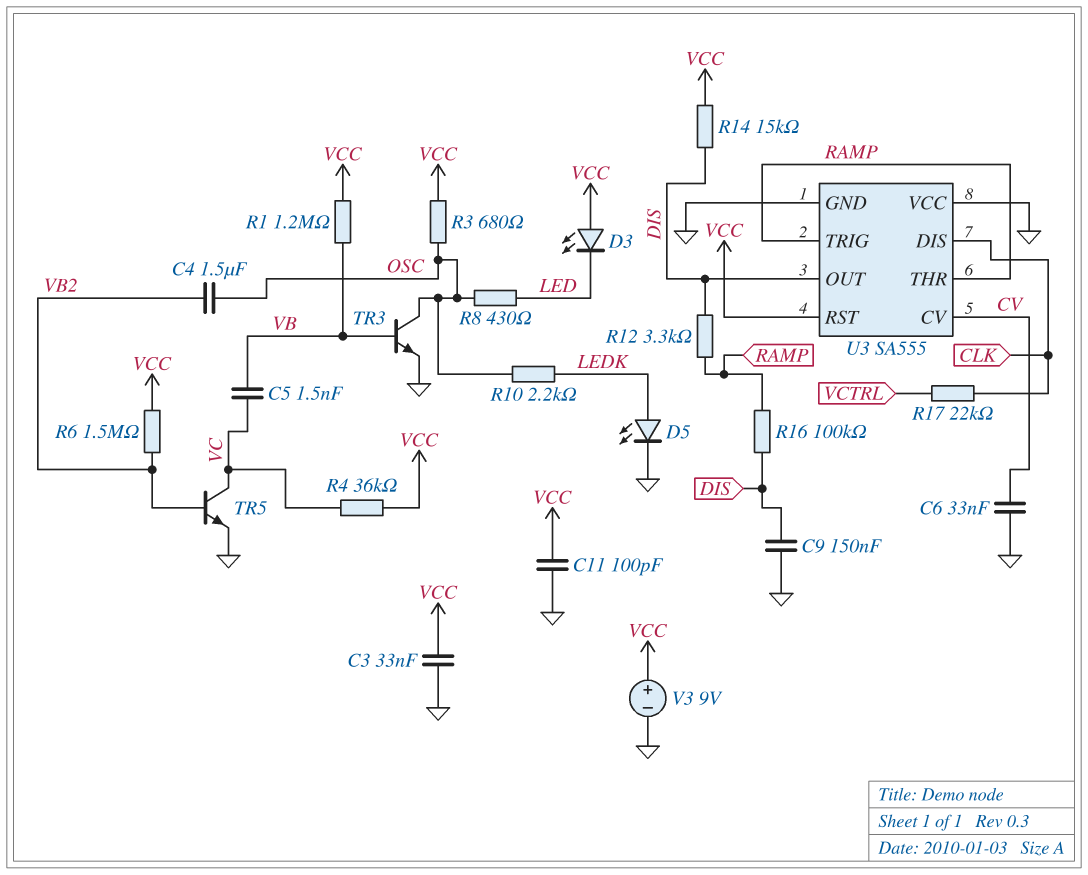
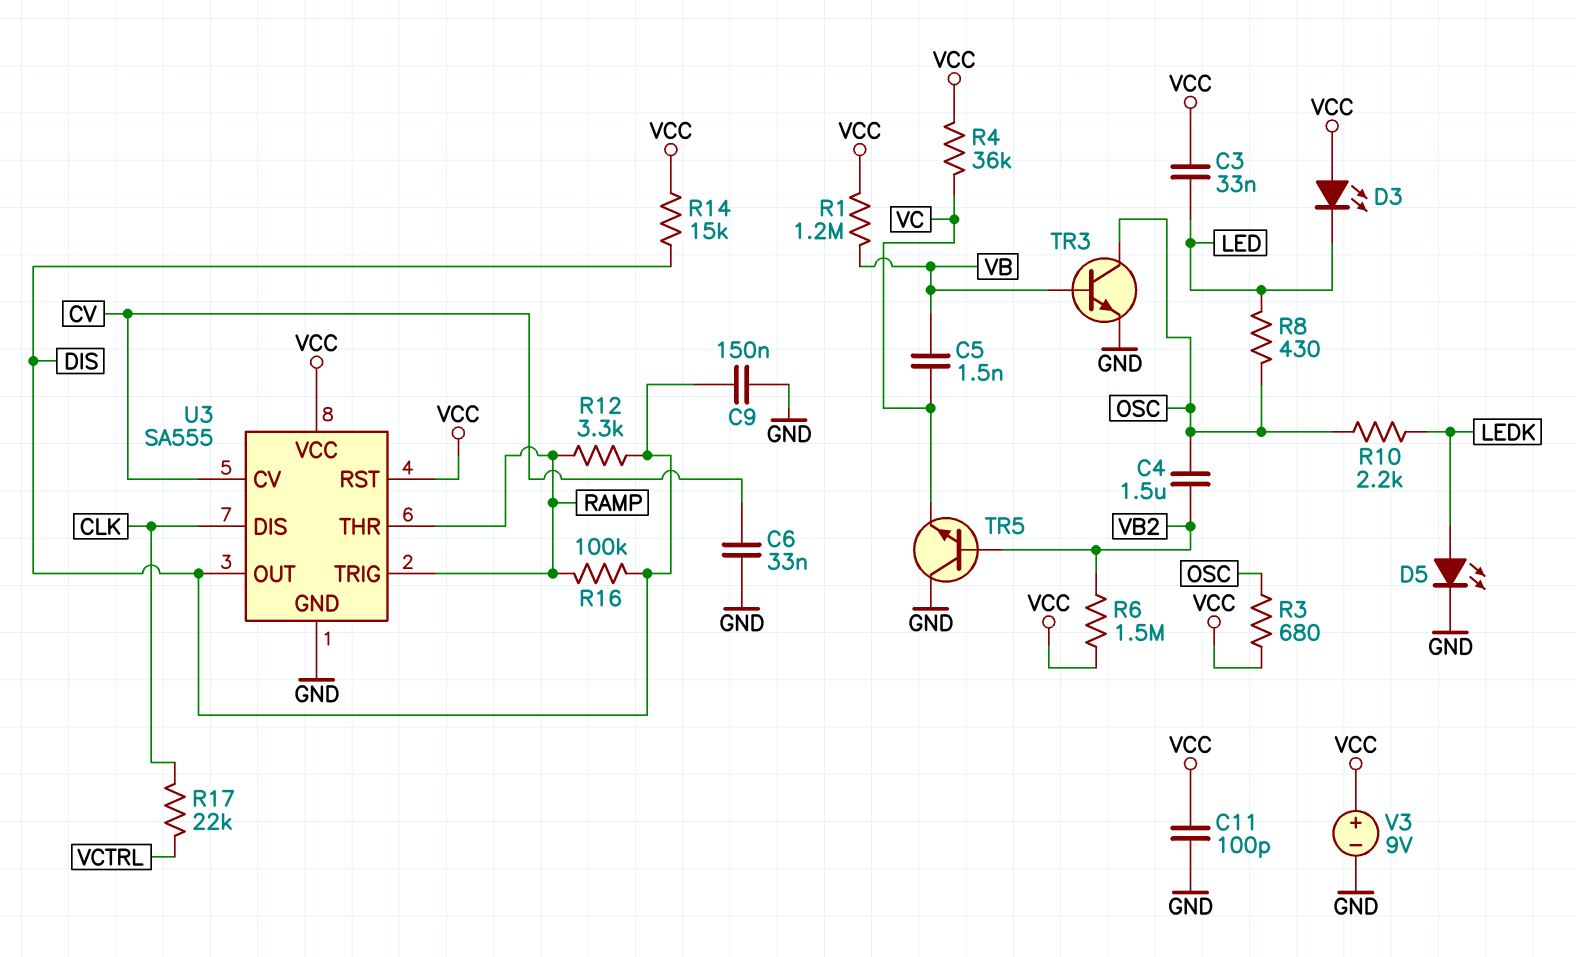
C3: 33nF (GND, VCC) -> 33nF (LED, VCC)
TR5: NPN (B VB2, C VC, E GND) -> NPN (B VB2, C GND, E VC)
U3 pin VCC: GND -> VCC

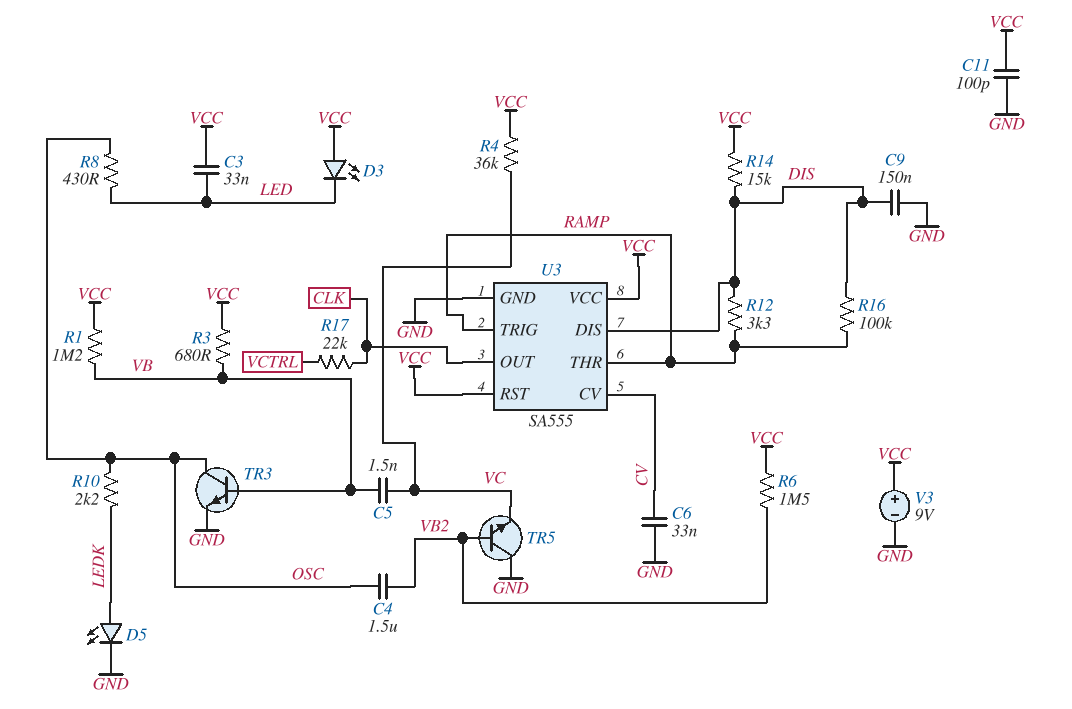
R3: 680 (OSC, VCC) -> 680 (VB, VCC)
U3 pin DIS: CLK -> DIS
U3 pin OUT: DIS -> CLK

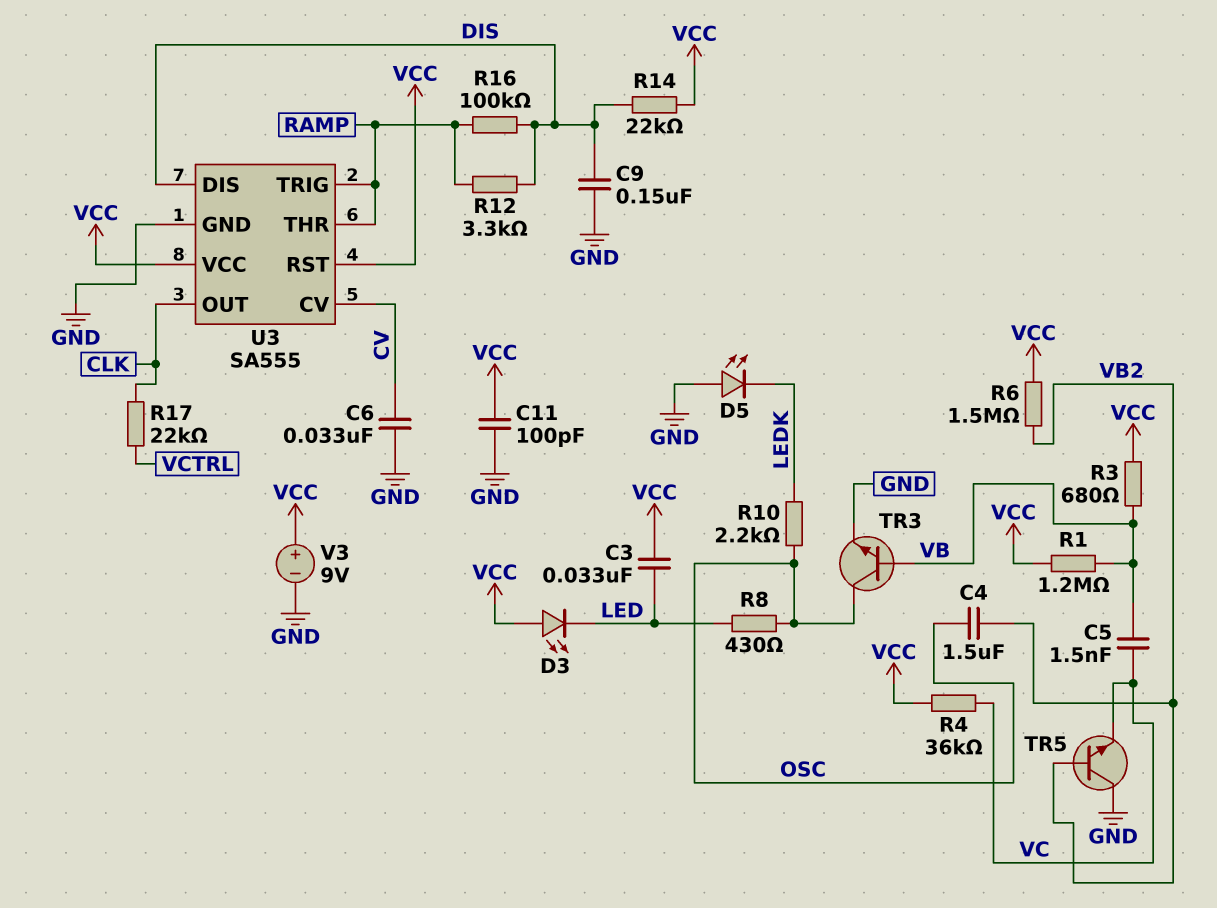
D5: LED (A LEDK, K GND) -> LED (A GND, K LEDK)
R14: 15k (DIS, VCC) -> 22k (DIS, VCC)

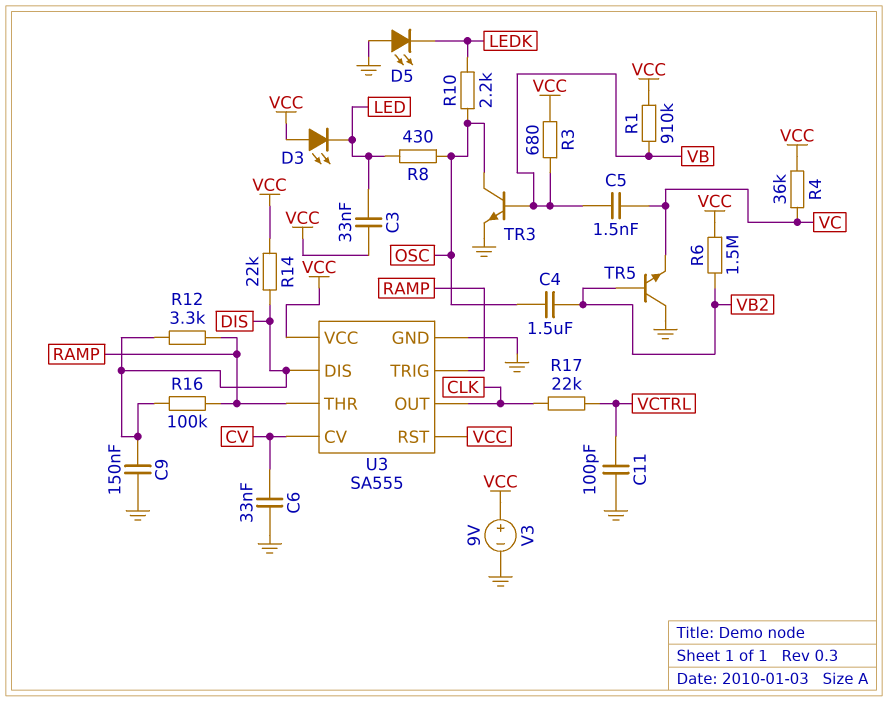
C11: 100pF (GND, VCC) -> 100pF (GND, VCTRL)
R1: 1.2M (VB, VCC) -> 910k (VB, VCC)

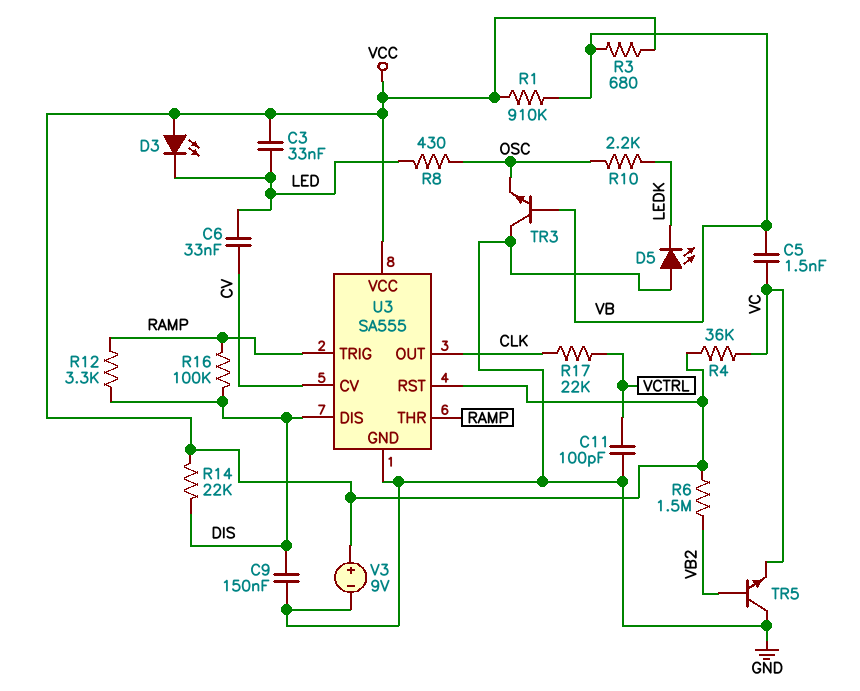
C4: 1.5uF (OSC, VB2) -> none
C6: 33nF (CV, GND) -> 33nF (CV, LED)
TR3: NPN (B VB, C OSC, E GND) -> NPN (B VB, C GND, E OSC)

